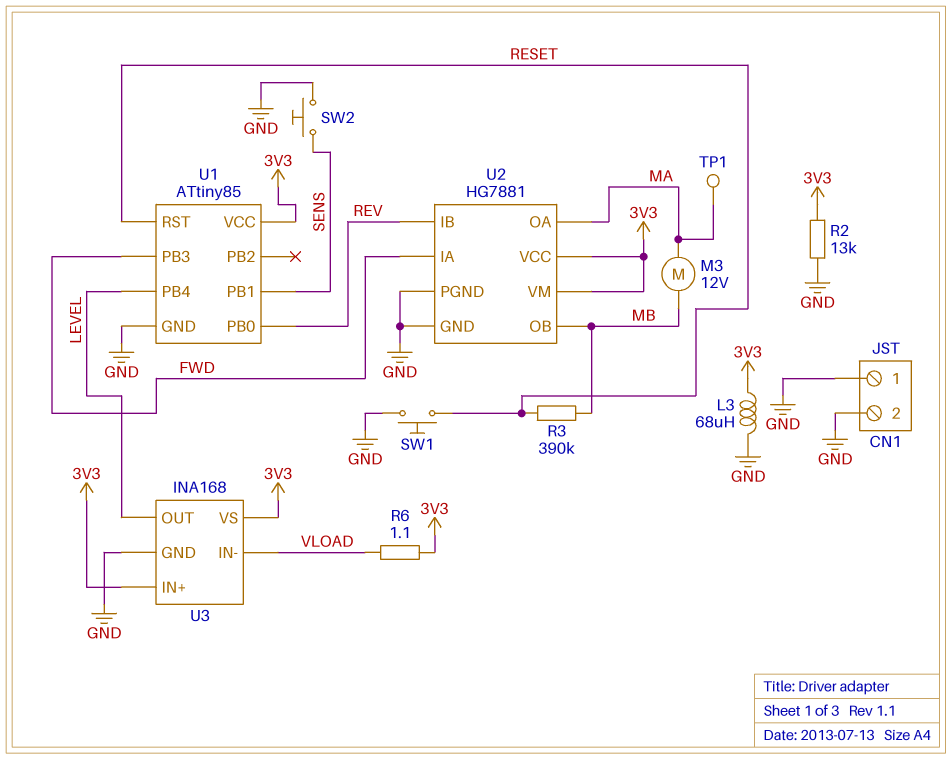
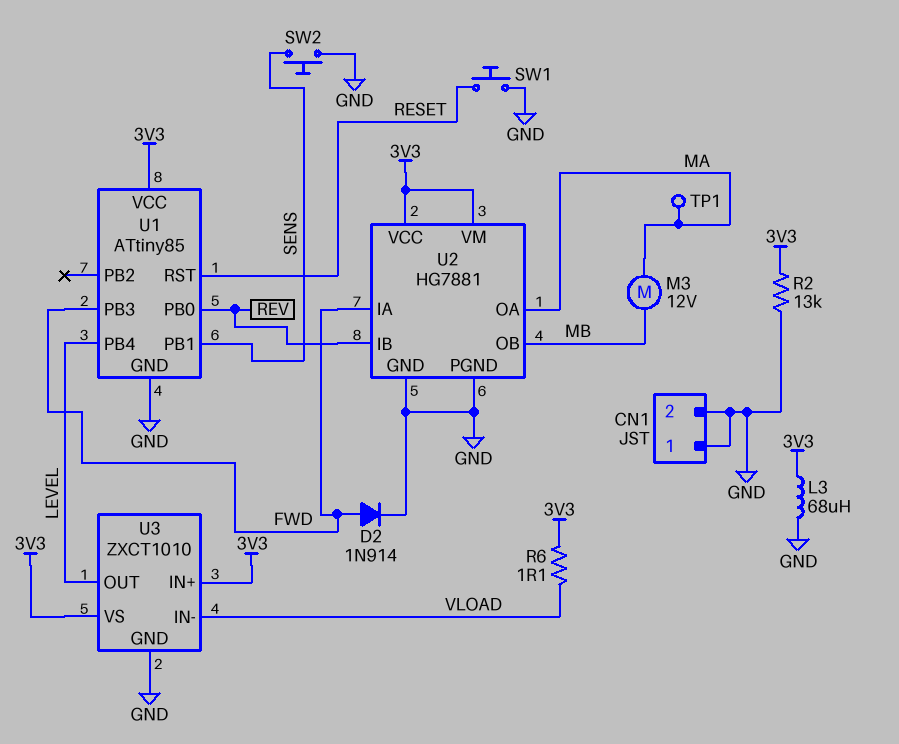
D2: none -> diode 1N914 (A FWD, K GND)
R3: 390k (MB, RESET) -> none
U3: INA168 -> ZXCT1010

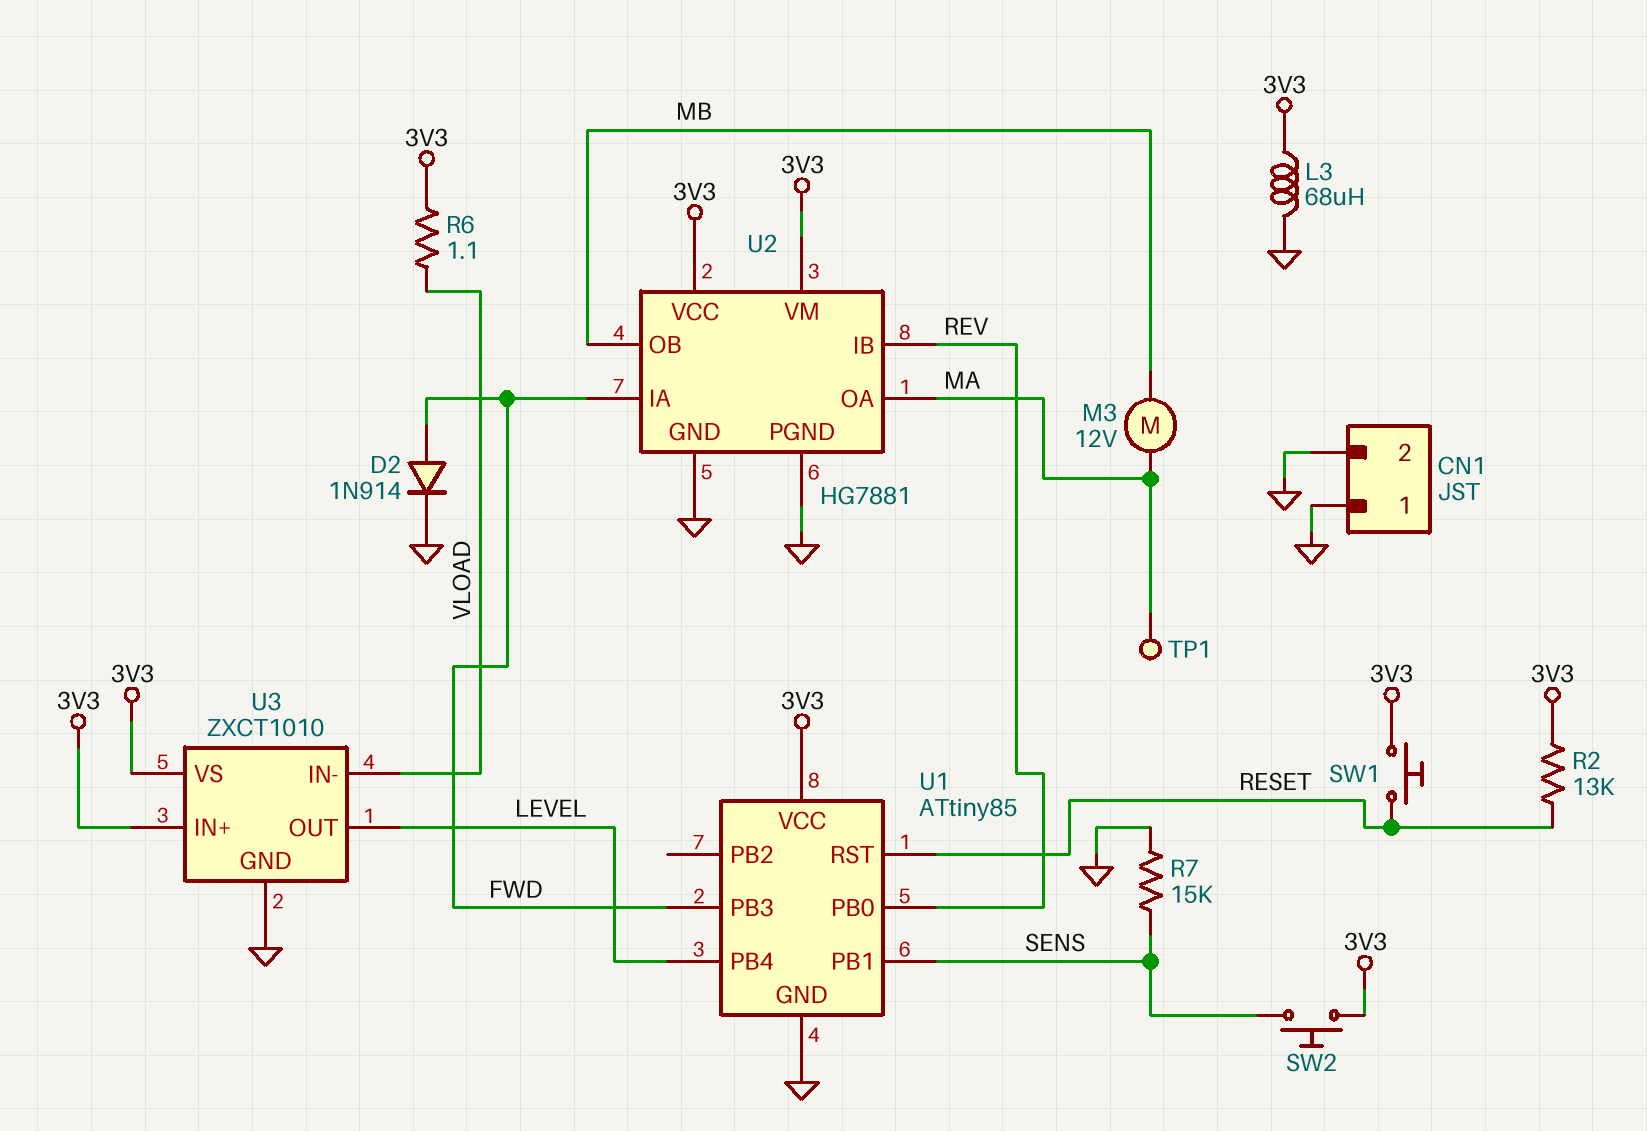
R2: 13k (3V3, GND) -> 13k (3V3, RESET)
R7: none -> 15k (GND, SENS)
SW1: button (GND, RESET) -> button (3V3, RESET)
SW2: button (GND, SENS) -> button (3V3, SENS)

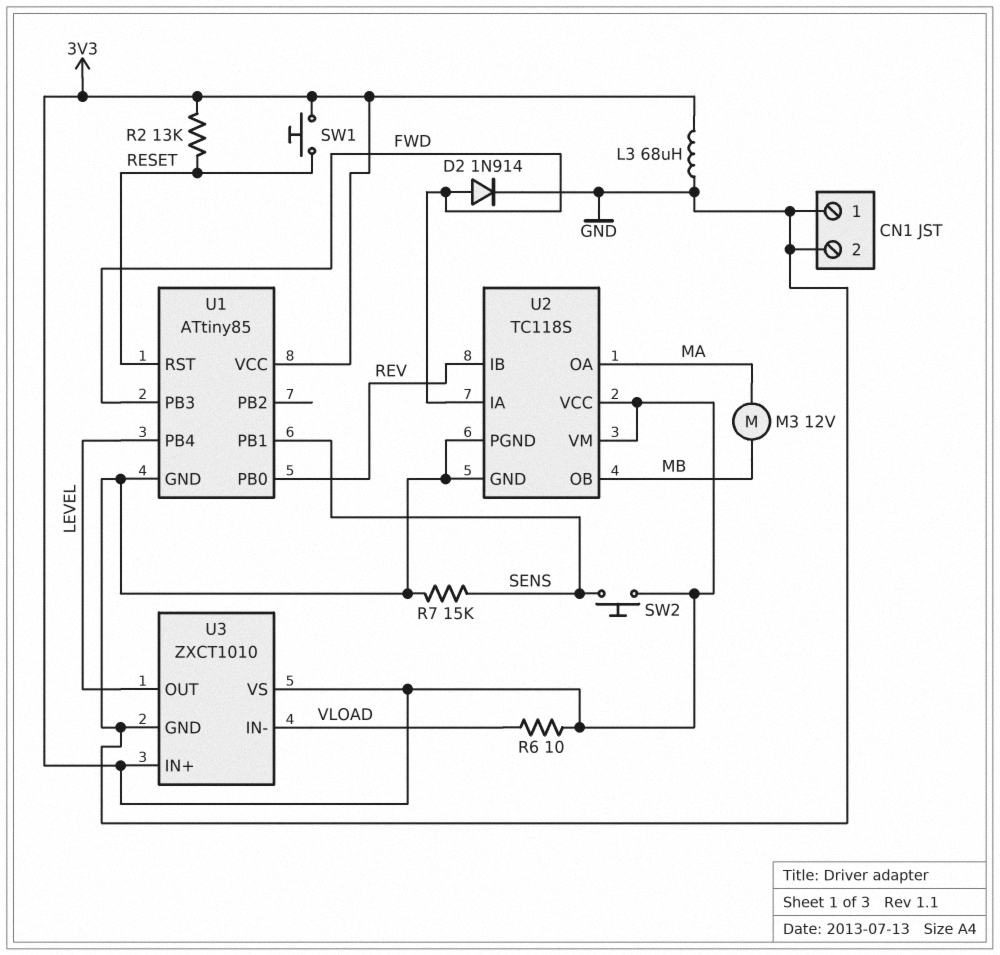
R6: 1.1 (3V3, VLOAD) -> 10 (3V3, VLOAD)
TP1: test point (MA) -> none
U2: HG7881 -> TC118S

